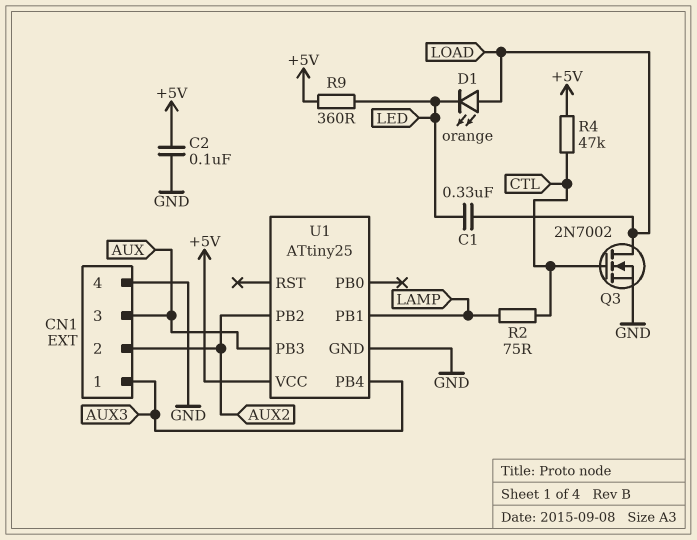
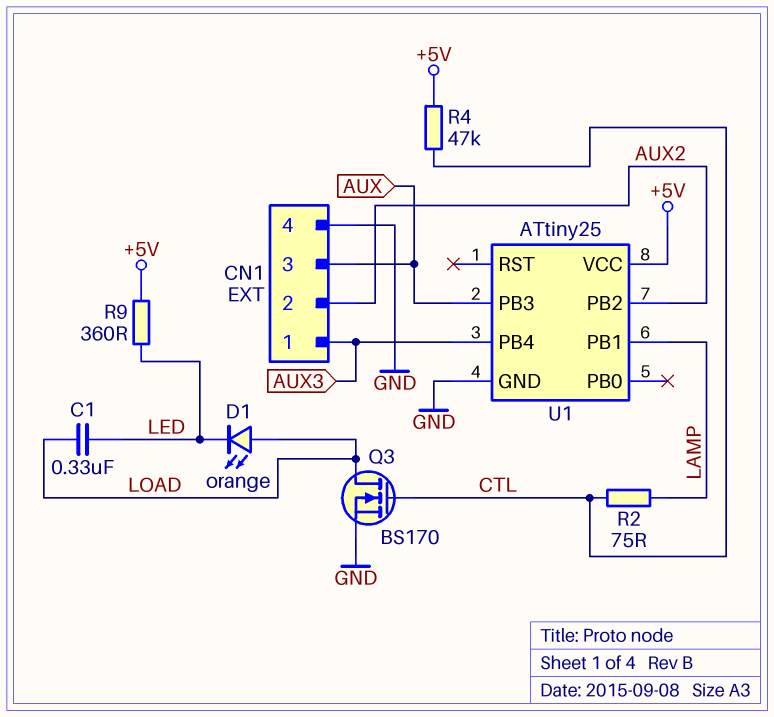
C2: 100nF (+5V, GND) -> none
Q3: NMOS 2N7002 (G CTL, D LOAD, S GND) -> NMOS BS170 (G CTL, D LOAD, S GND)

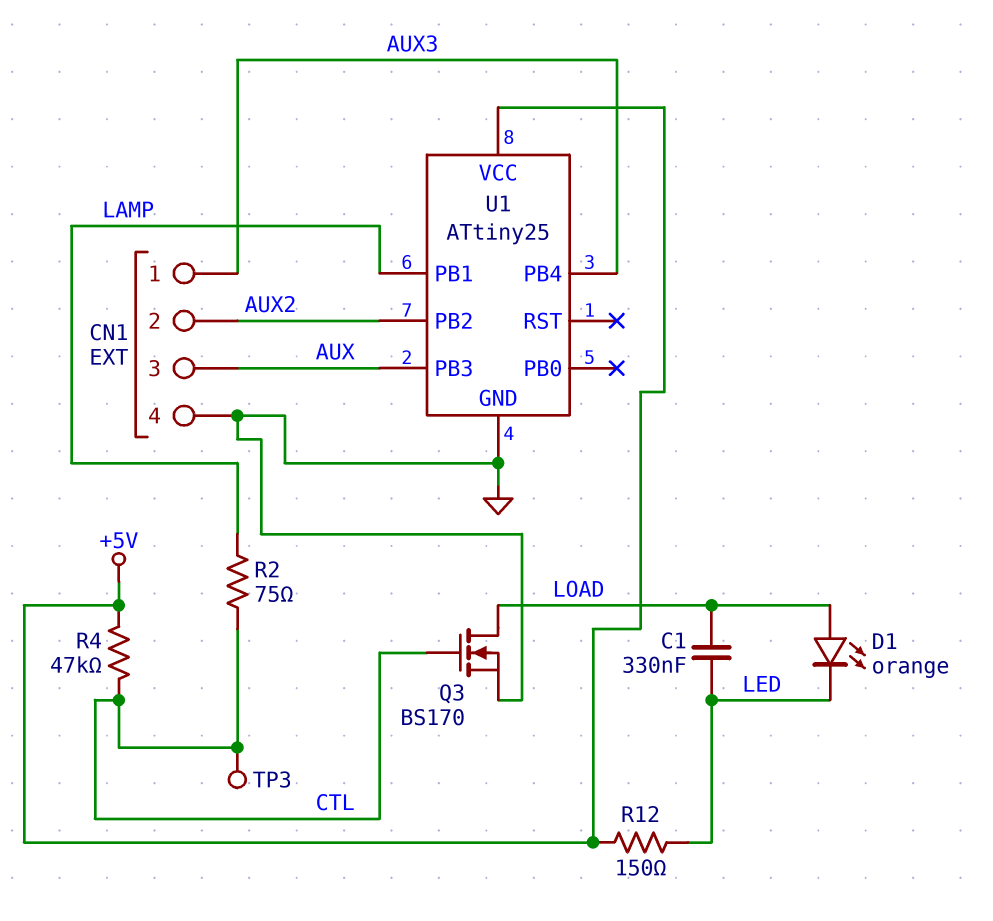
R9: 360 (+5V, LED) -> none
R12: none -> 150 (+5V, LED)
TP3: none -> test point (CTL)

